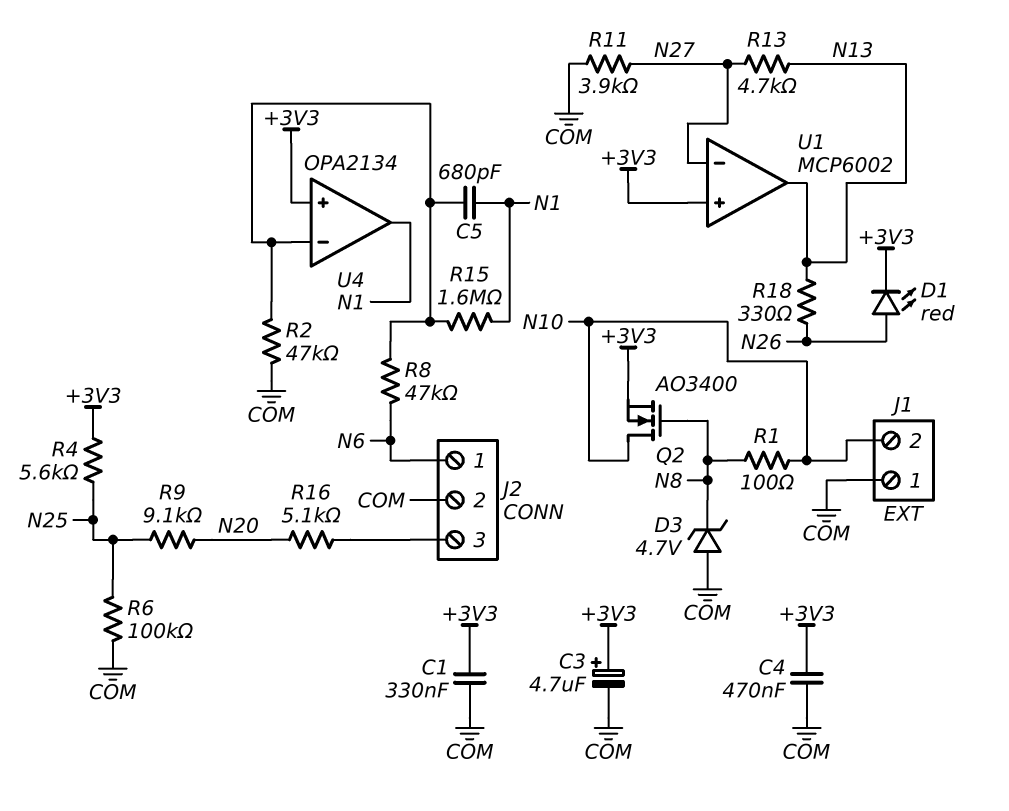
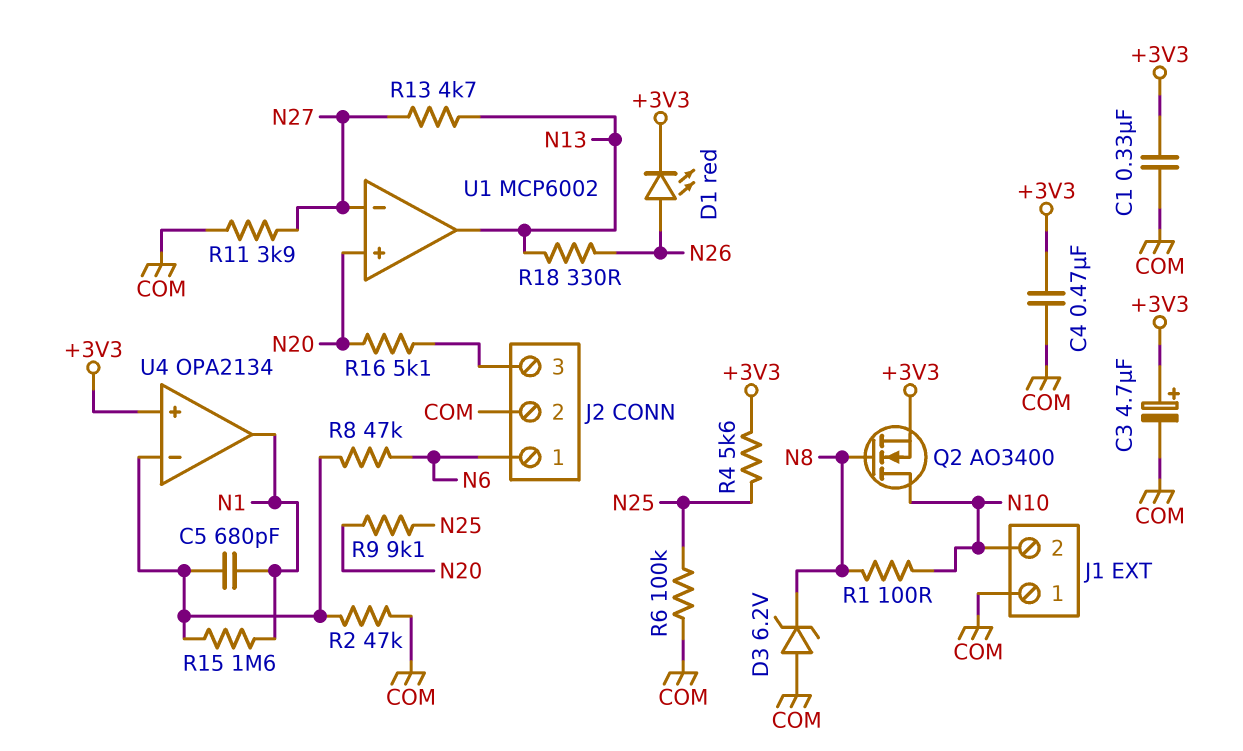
D3: zener 4.7V (A COM, K N8) -> zener 6.2V (A COM, K N8)
U1 pin in+: +3V3 -> N20

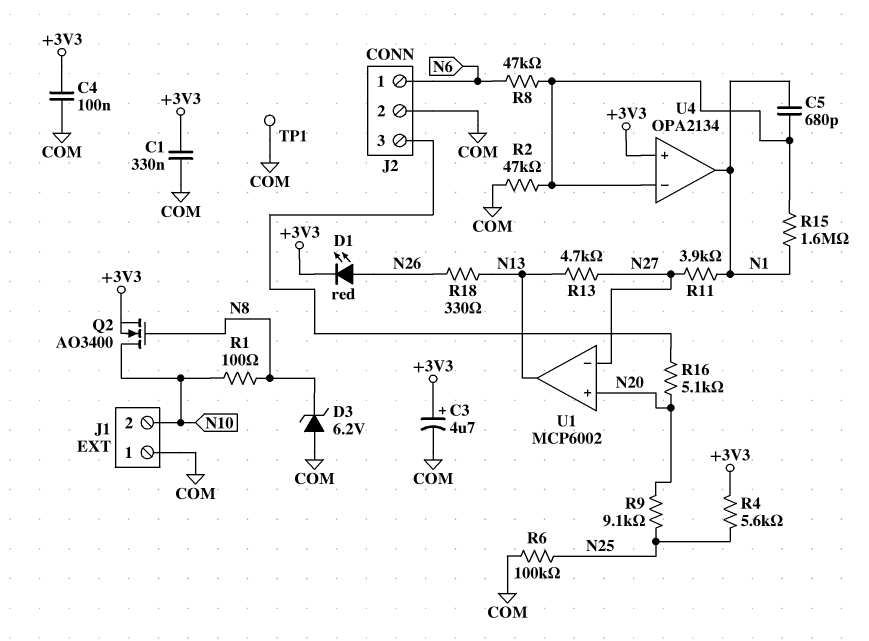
C4: 470nF (+3V3, COM) -> 100nF (+3V3, COM)
R11: 3.9k (COM, N27) -> 3.9k (N1, N27)
TP1: none -> test point (COM)

